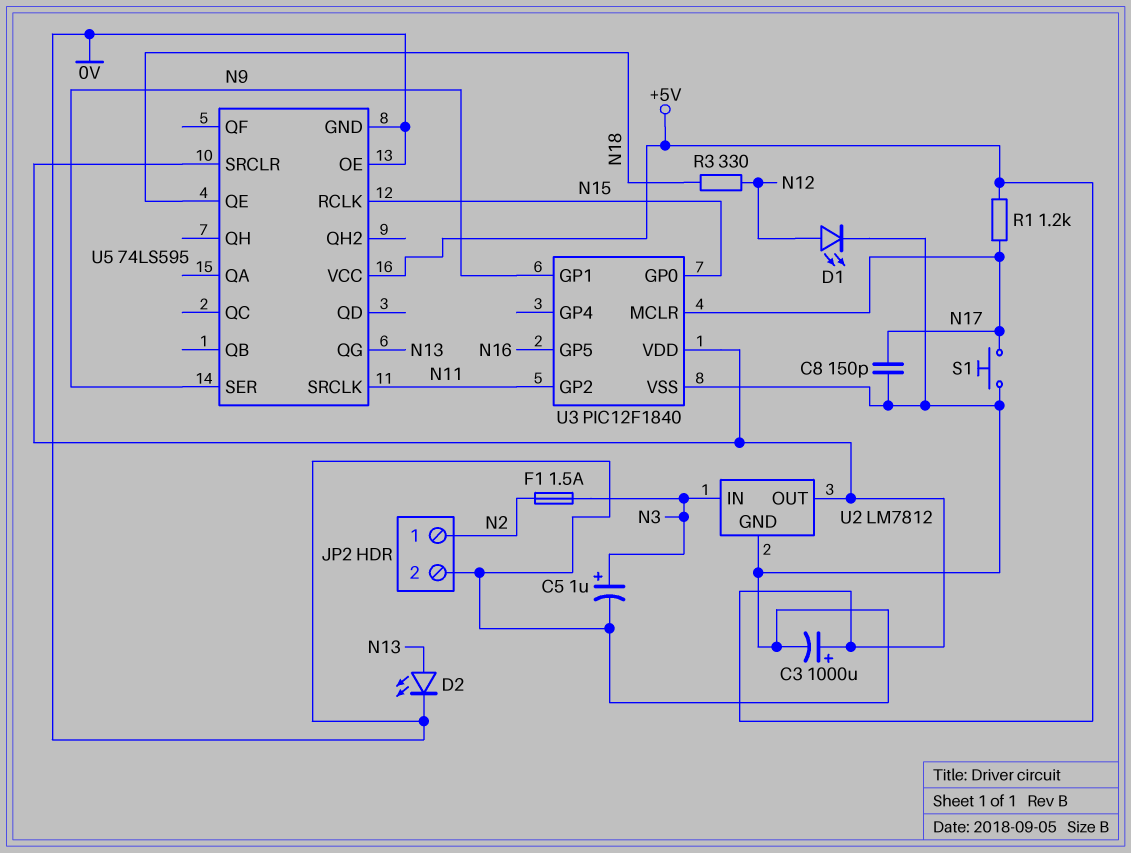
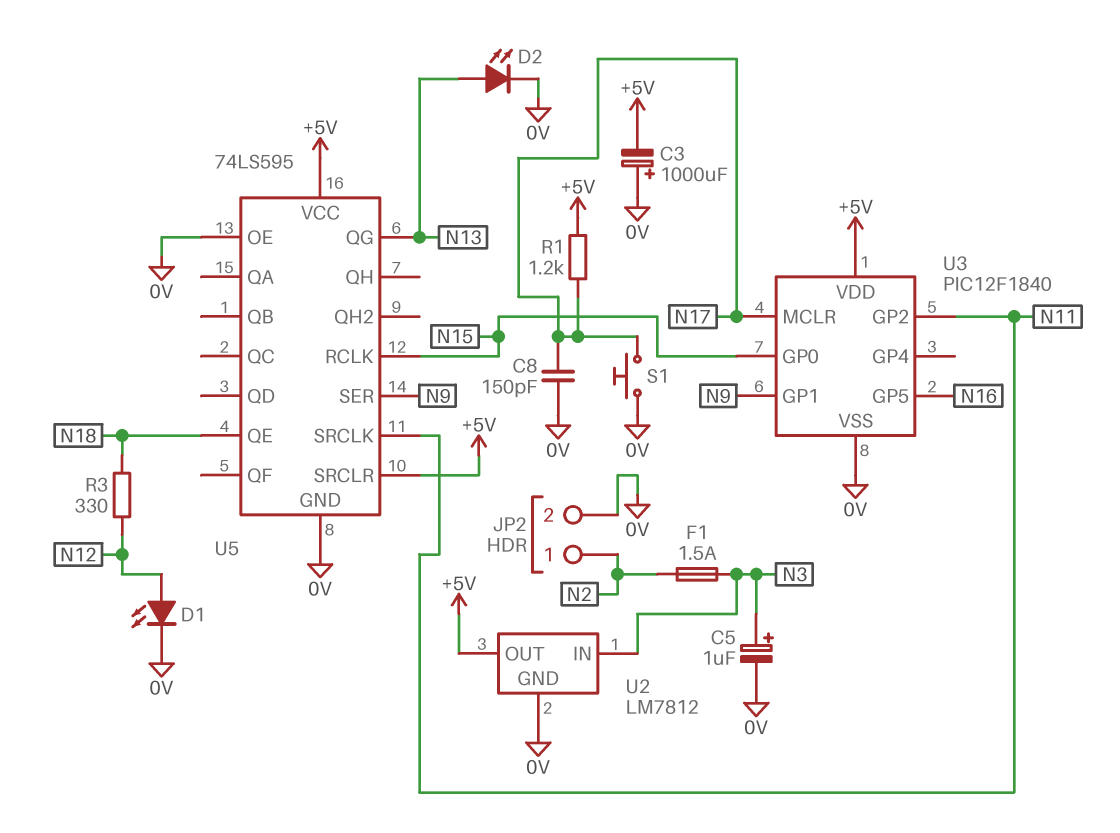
C3: 1000uF (plus +5V, minus 0V) -> 1000uF (plus 0V, minus +5V)

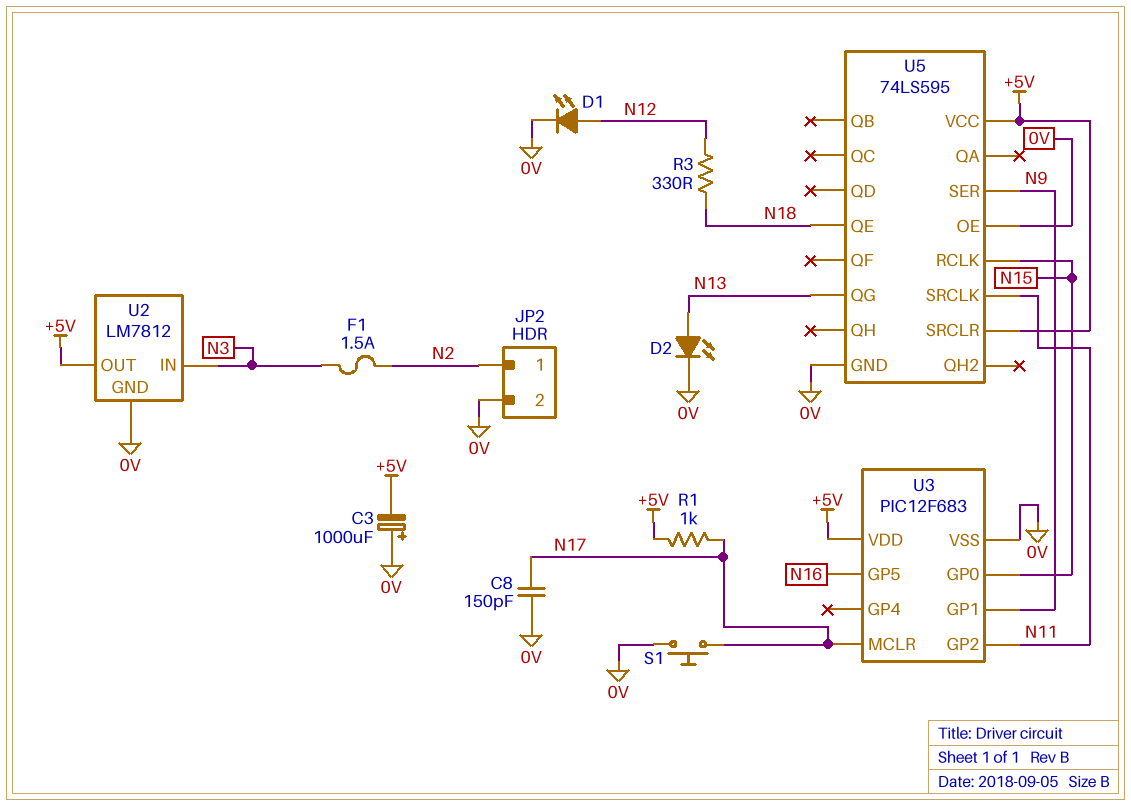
C5: 1uF (plus N3, minus 0V) -> none
R1: 1.2k (+5V, N17) -> 1k (+5V, N17)
U3: PIC12F1840 -> PIC12F683

